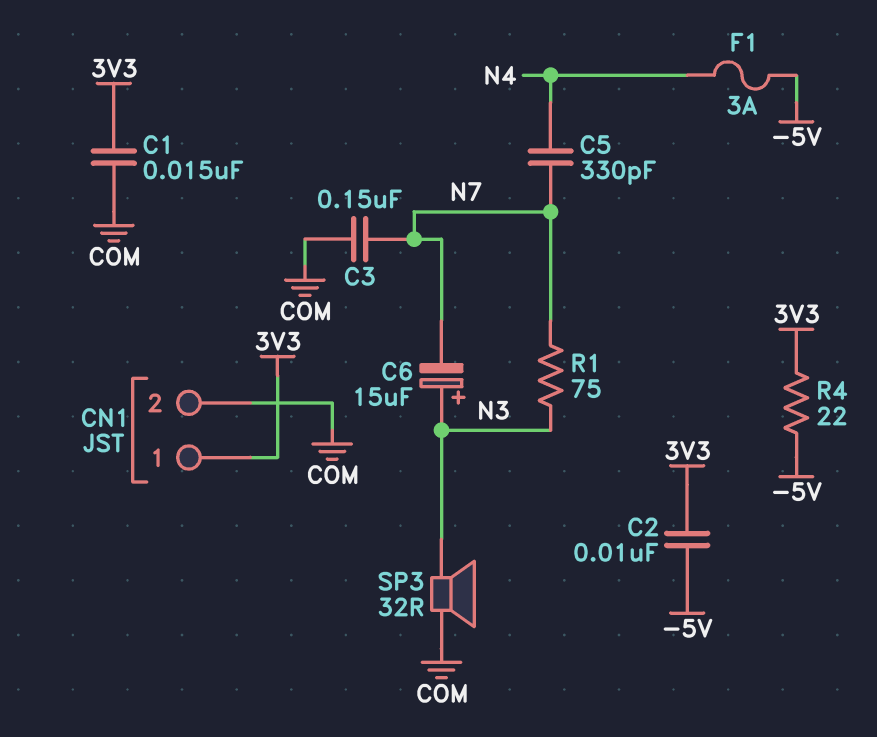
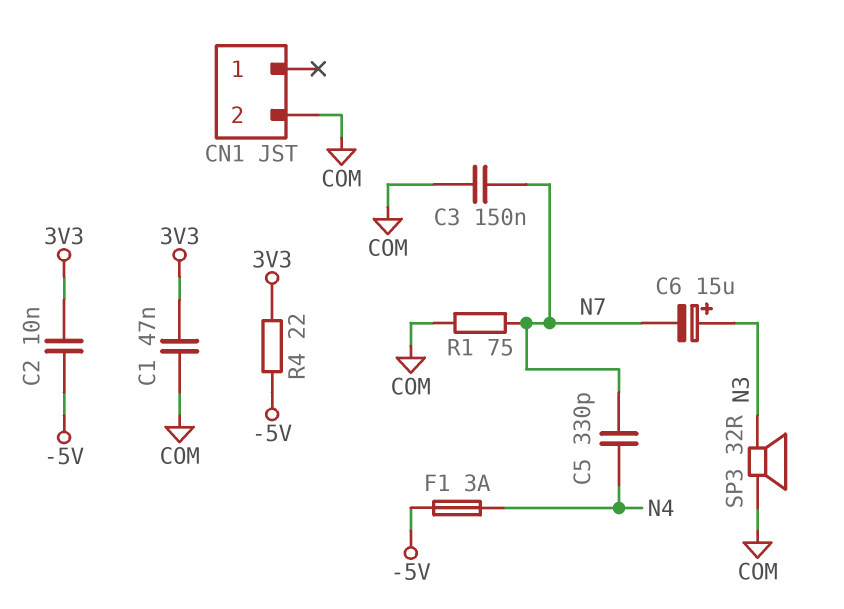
C1: 15nF (3V3, COM) -> 47nF (3V3, COM)
CN1 pin 1: 3V3 -> none
R1: 75 (N3, N7) -> 75 (COM, N7)

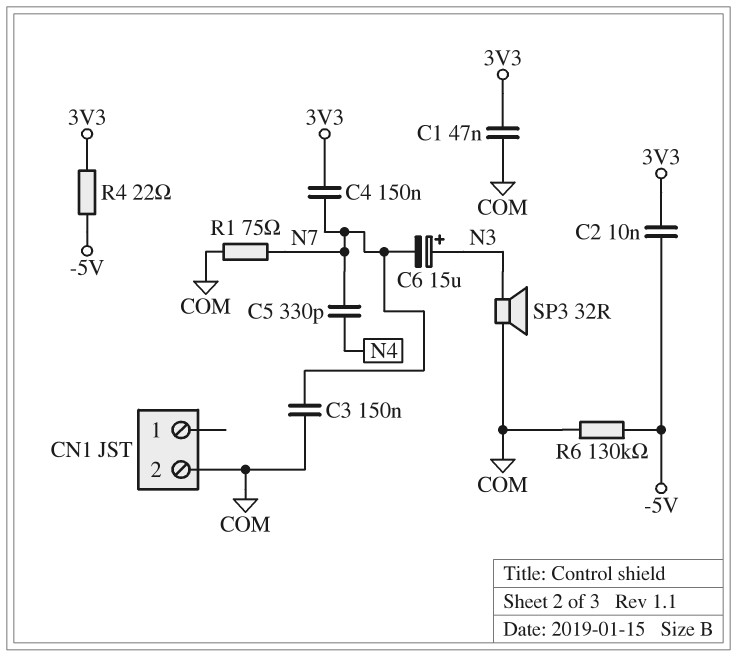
C4: none -> 150nF (3V3, N7)
F1: 3A (-5V, N4) -> none
R6: none -> 130k (-5V, COM)

